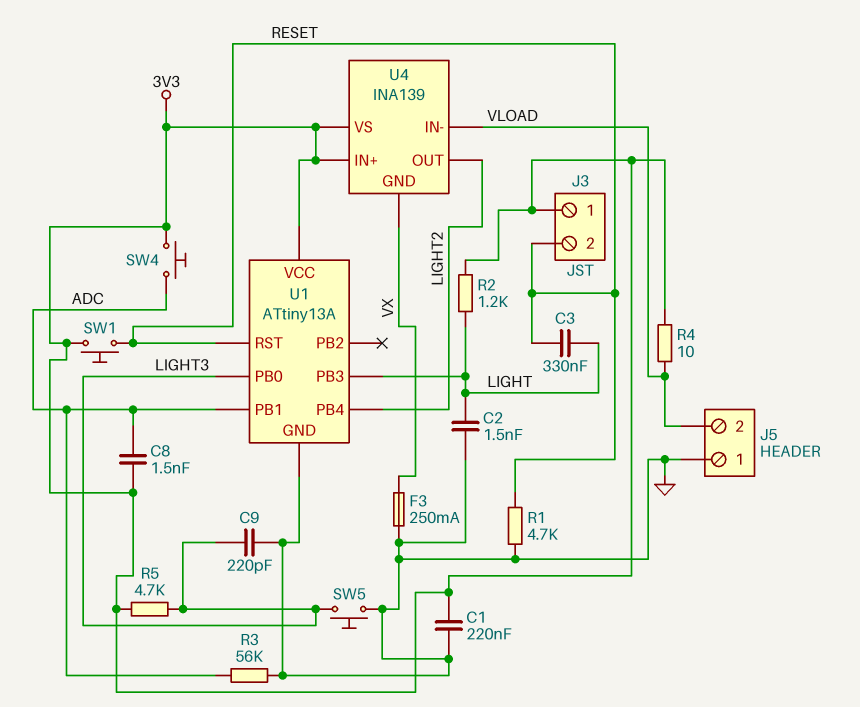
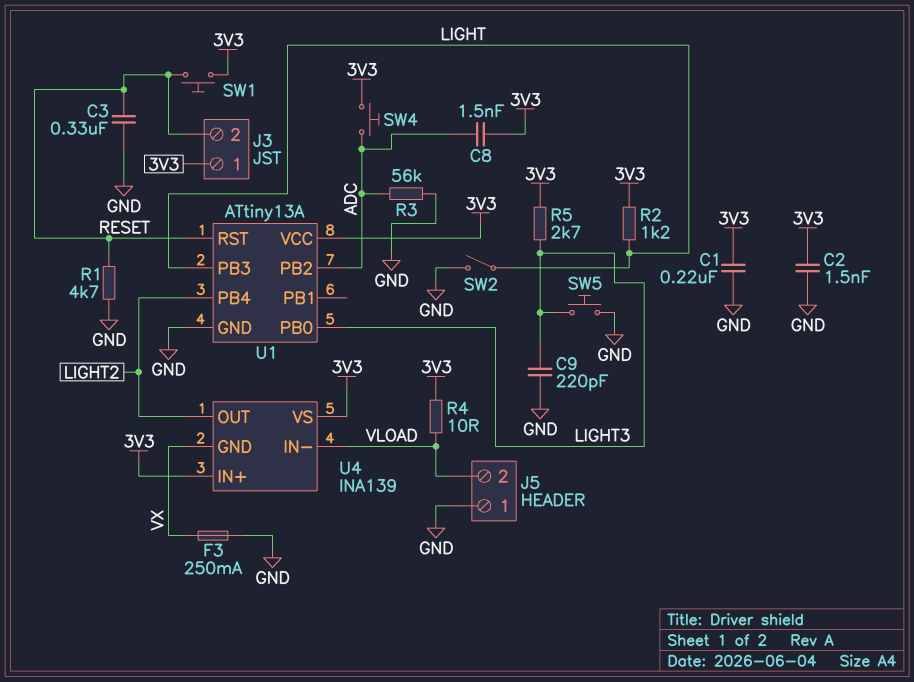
C2: 1.5nF (GND, LIGHT) -> 1.5nF (3V3, GND)
C3: 330nF (LIGHT, RESET) -> 330nF (GND, RESET)
R5: 4.7k (3V3, LIGHT3) -> 2.7k (3V3, LIGHT3)
SW2: none -> switch (GND, LIGHT)
U1 pin PB1: ADC -> none
U1 pin PB2: none -> ADC

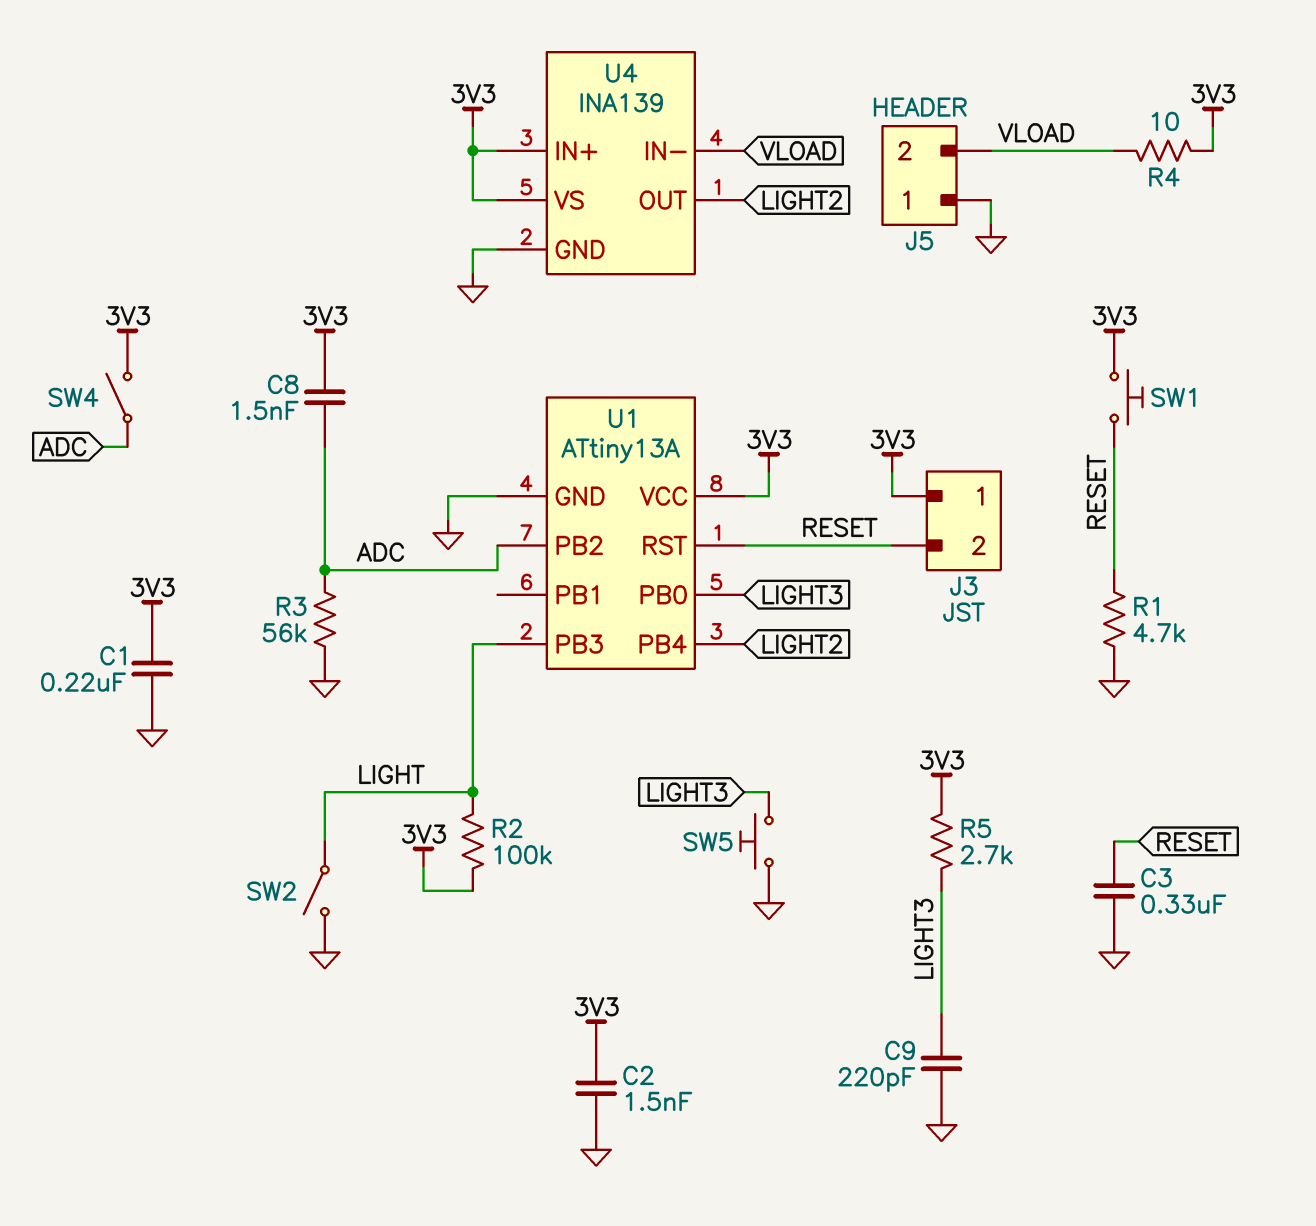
F3: 250mA (GND, VX) -> none
R2: 1.2k (3V3, LIGHT) -> 100k (3V3, LIGHT)
SW4: button (3V3, ADC) -> switch (3V3, ADC)
U4 pin GND: VX -> GND

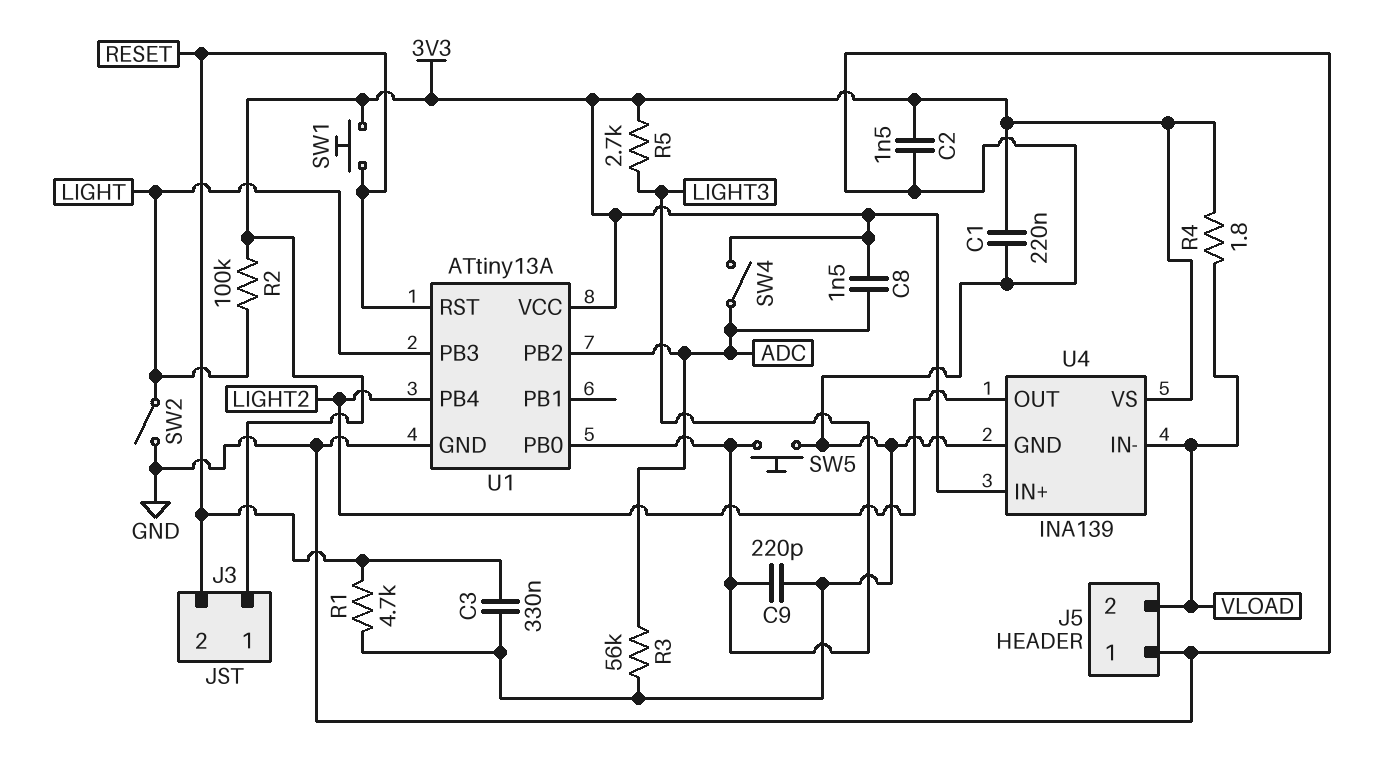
R4: 10 (3V3, VLOAD) -> 1.8 (3V3, VLOAD)

